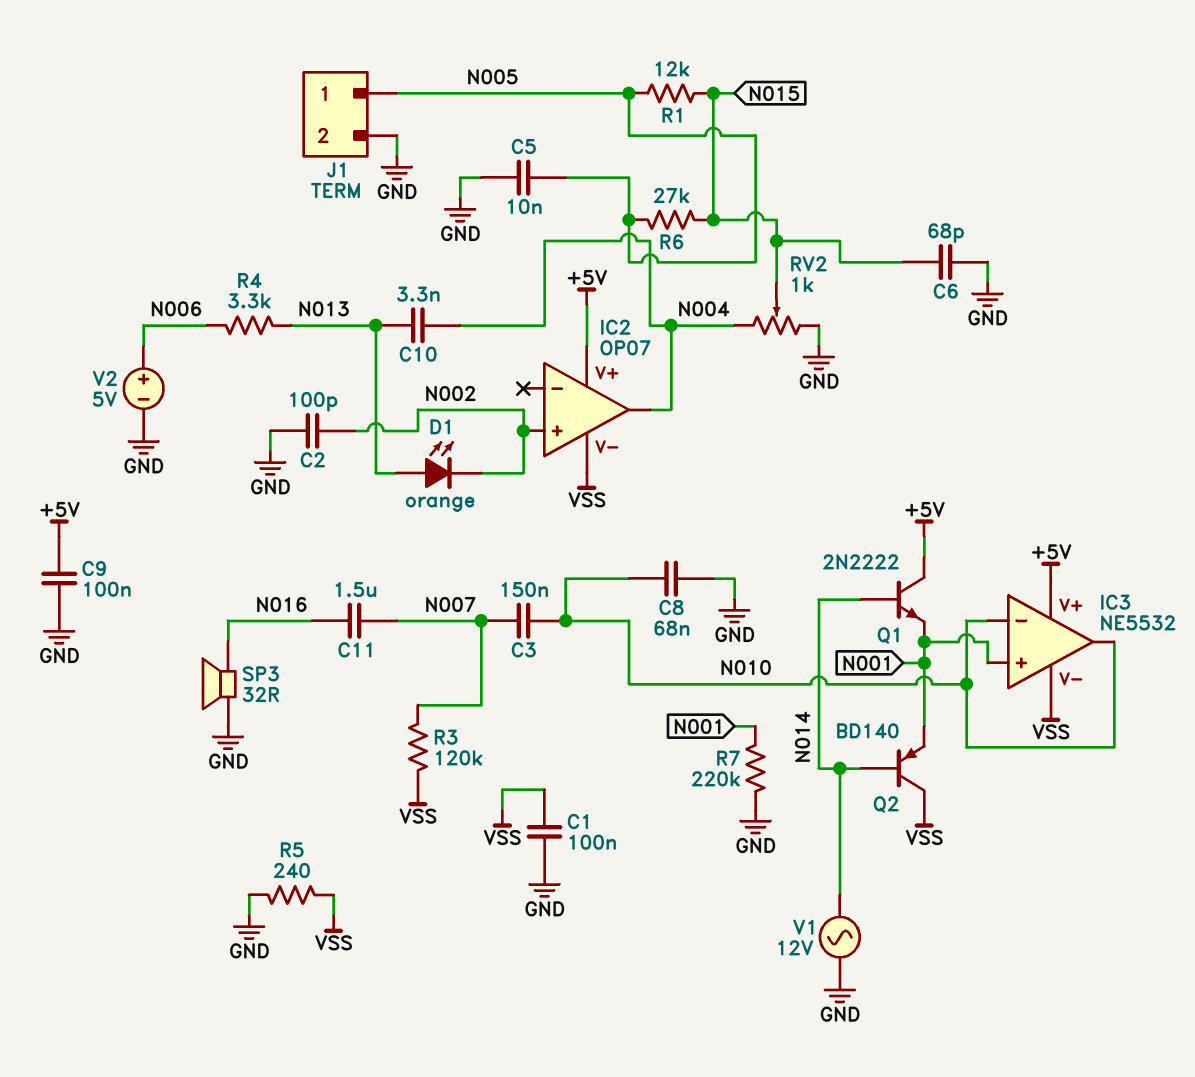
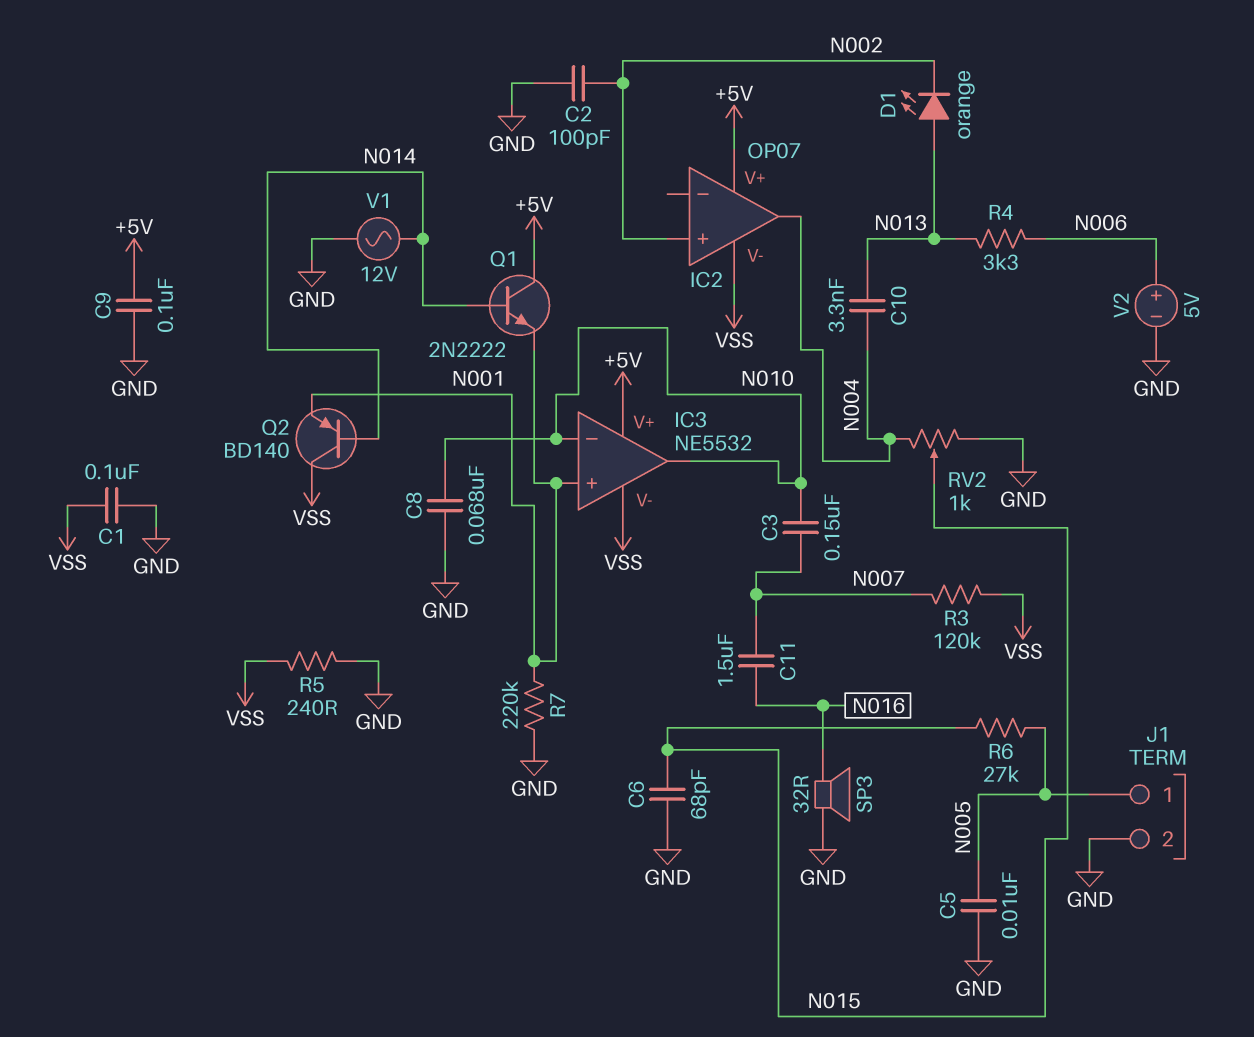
R1: 12k (N005, N015) -> none

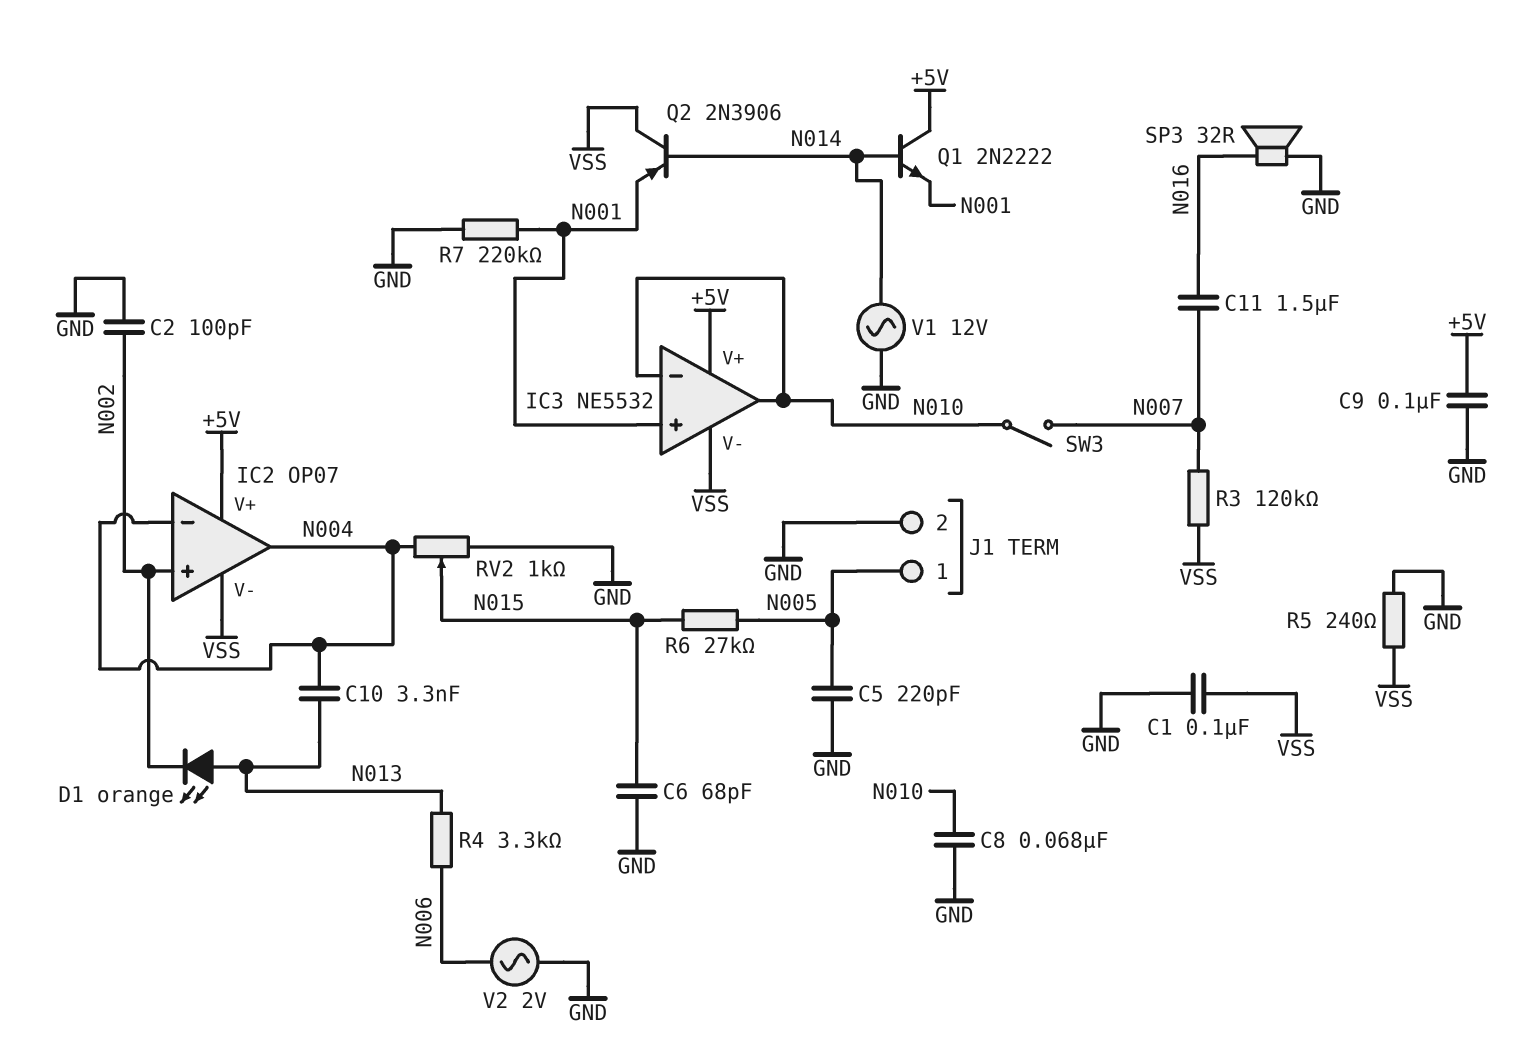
C3: 150nF (N007, N010) -> none
C5: 10nF (GND, N005) -> 220pF (GND, N005)
IC2 pin in-: none -> N004
Q2: PNP BD140 (B N014, C VSS, E N001) -> PNP 2N3906 (B N014, C VSS, E N001)
SW3: none -> switch (N007, N010)
V2: 5V (plus N006, minus GND) -> AC 2V (GND, N006)

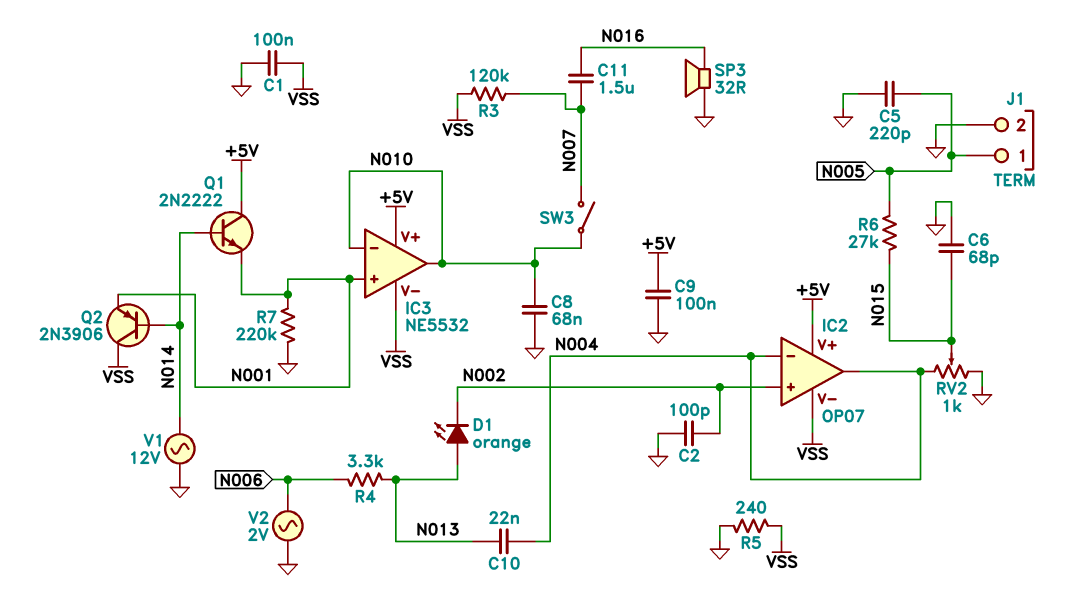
C10: 3.3nF (N004, N013) -> 22nF (N004, N013)

